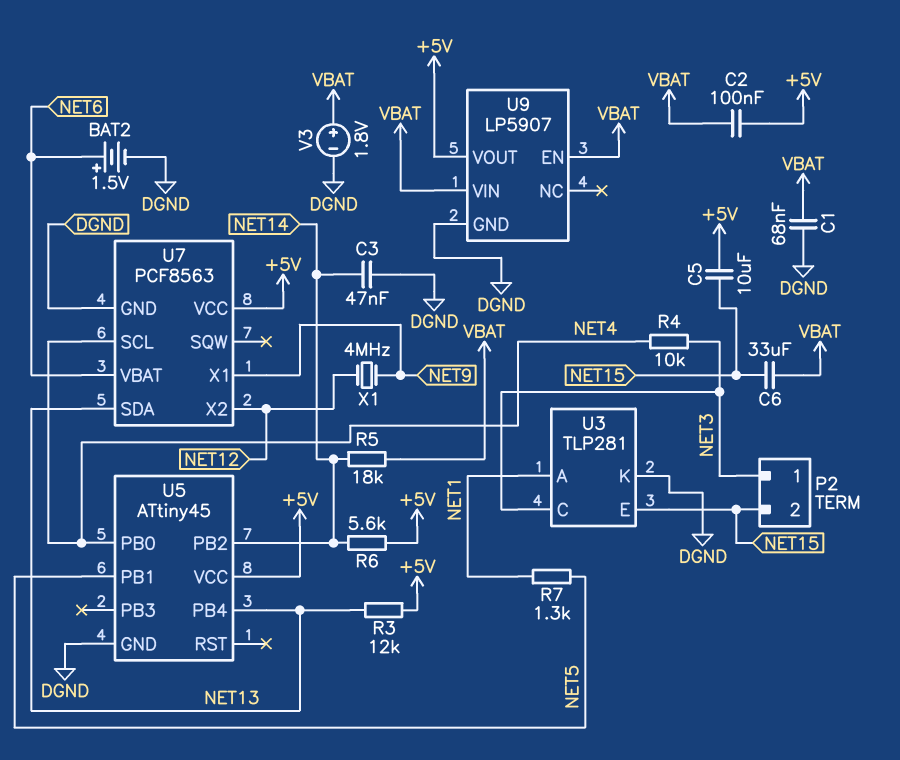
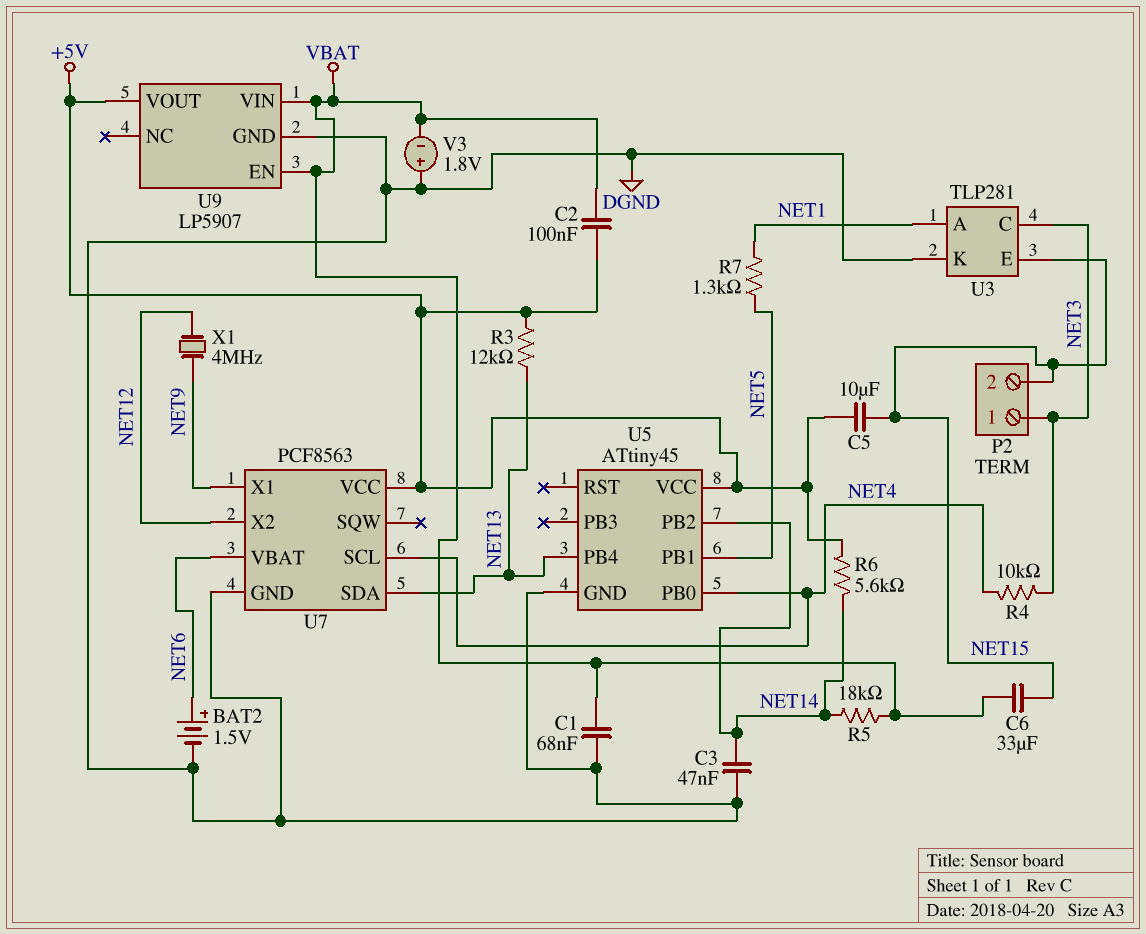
V3: 1.8V (plus VBAT, minus DGND) -> 1.8V (plus DGND, minus VBAT)

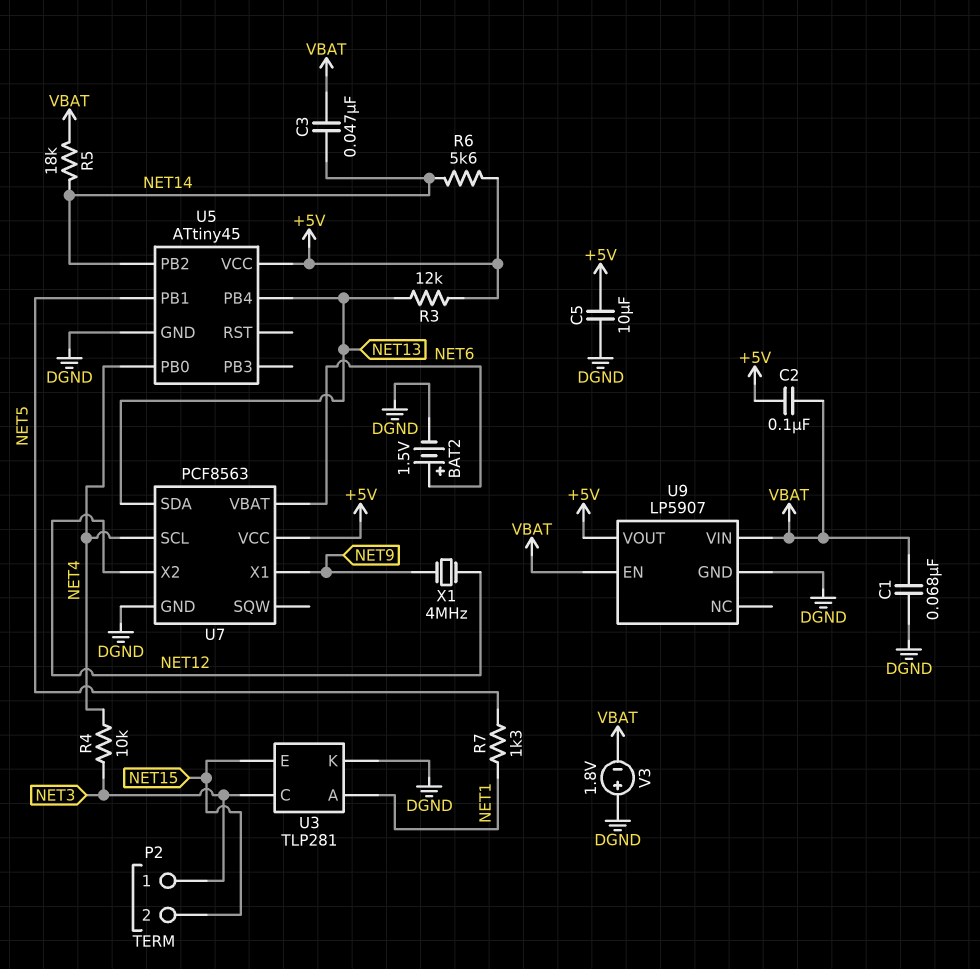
C3: 47nF (DGND, NET14) -> 47nF (NET14, VBAT)
C5: 10uF (+5V, NET15) -> 10uF (+5V, DGND)
C6: 33uF (NET15, VBAT) -> none

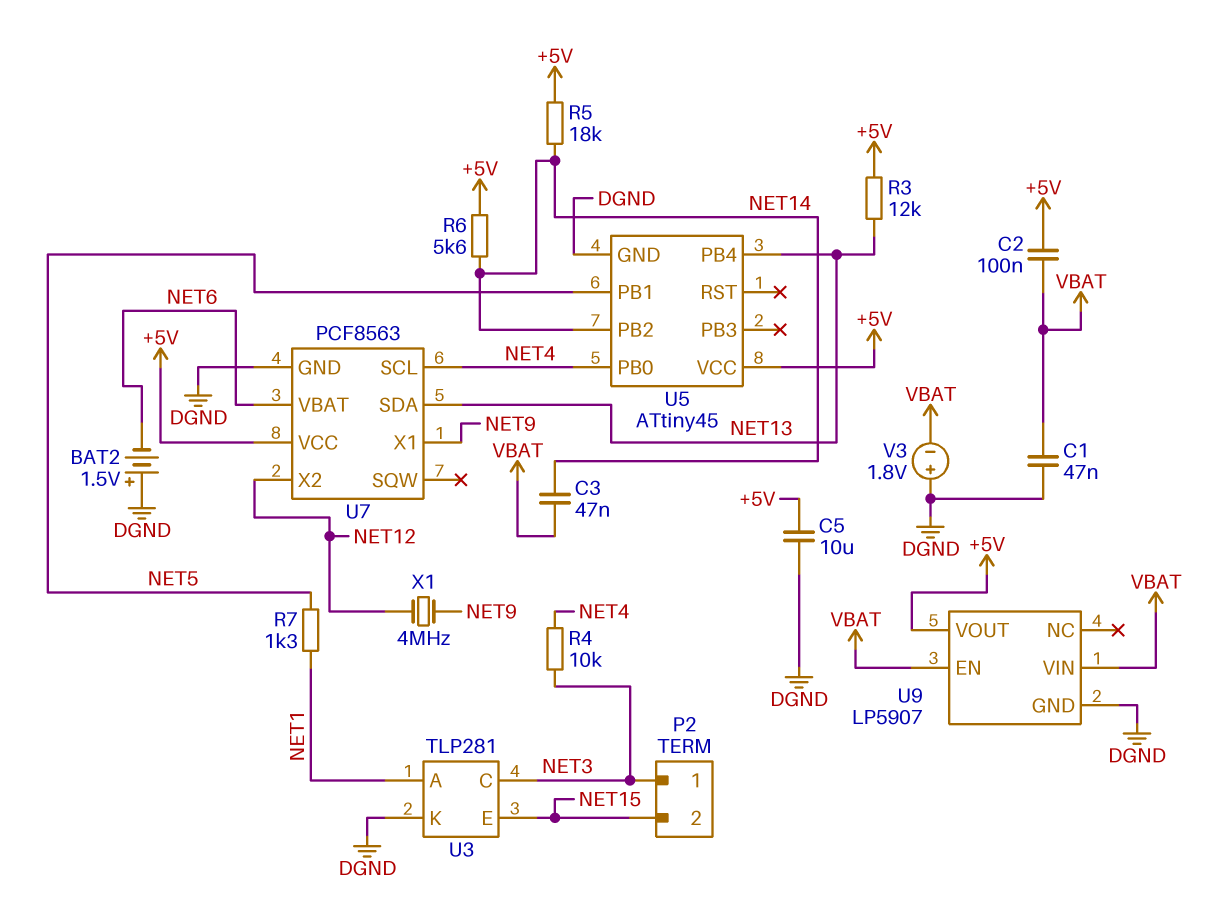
BAT2: 1.5V (plus NET6, minus DGND) -> 1.5V (plus DGND, minus NET6)
C1: 68nF (DGND, VBAT) -> 47nF (DGND, VBAT)
R5: 18k (NET14, VBAT) -> 18k (+5V, NET14)

